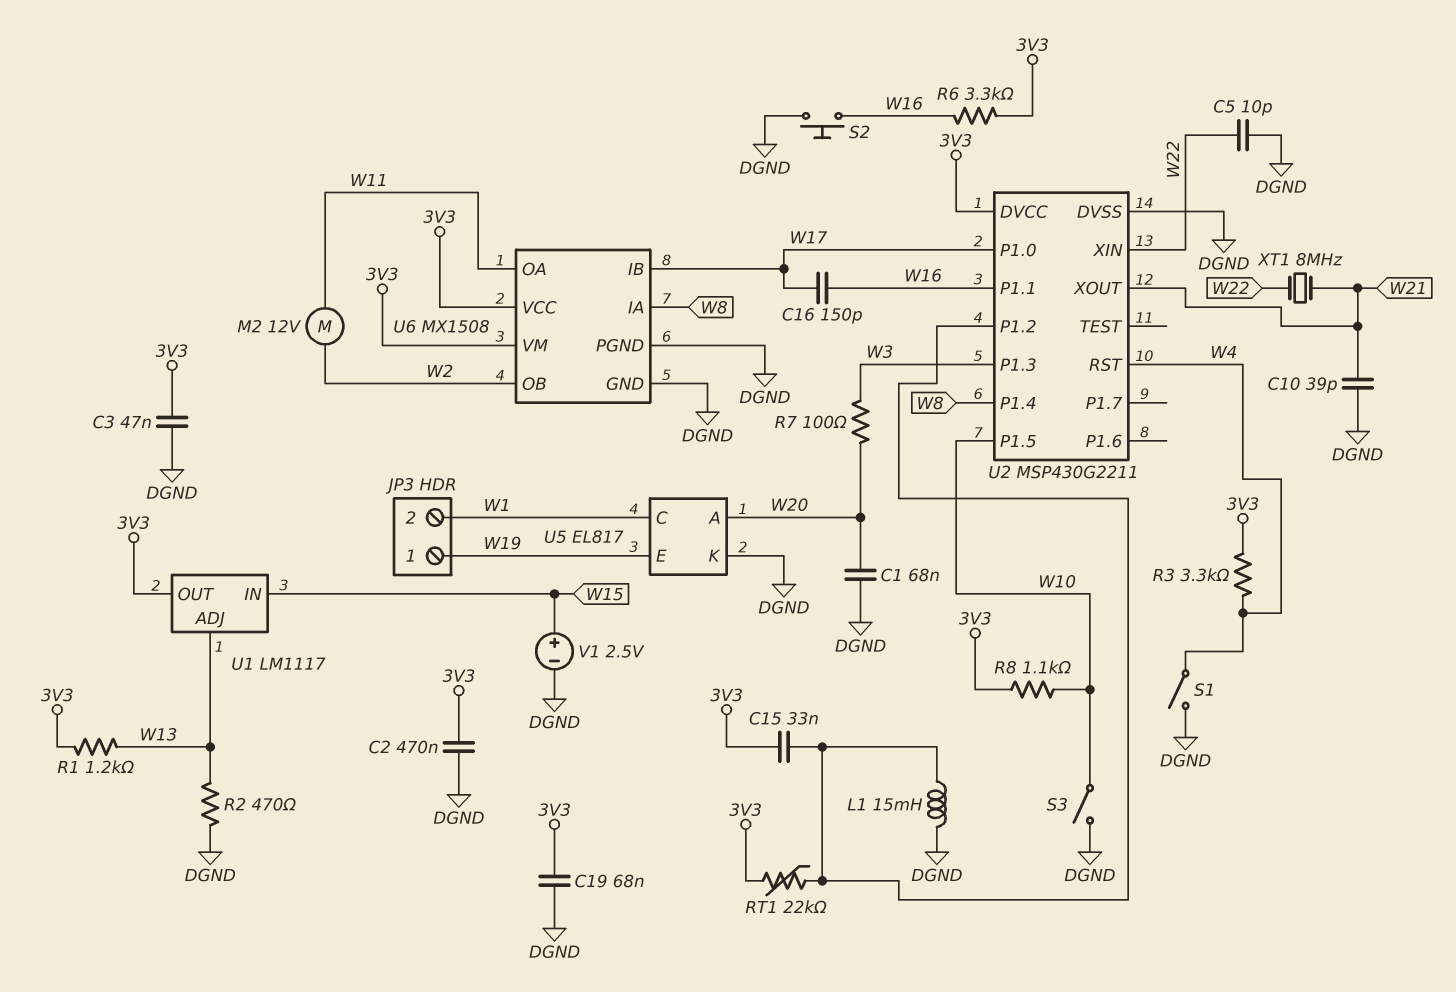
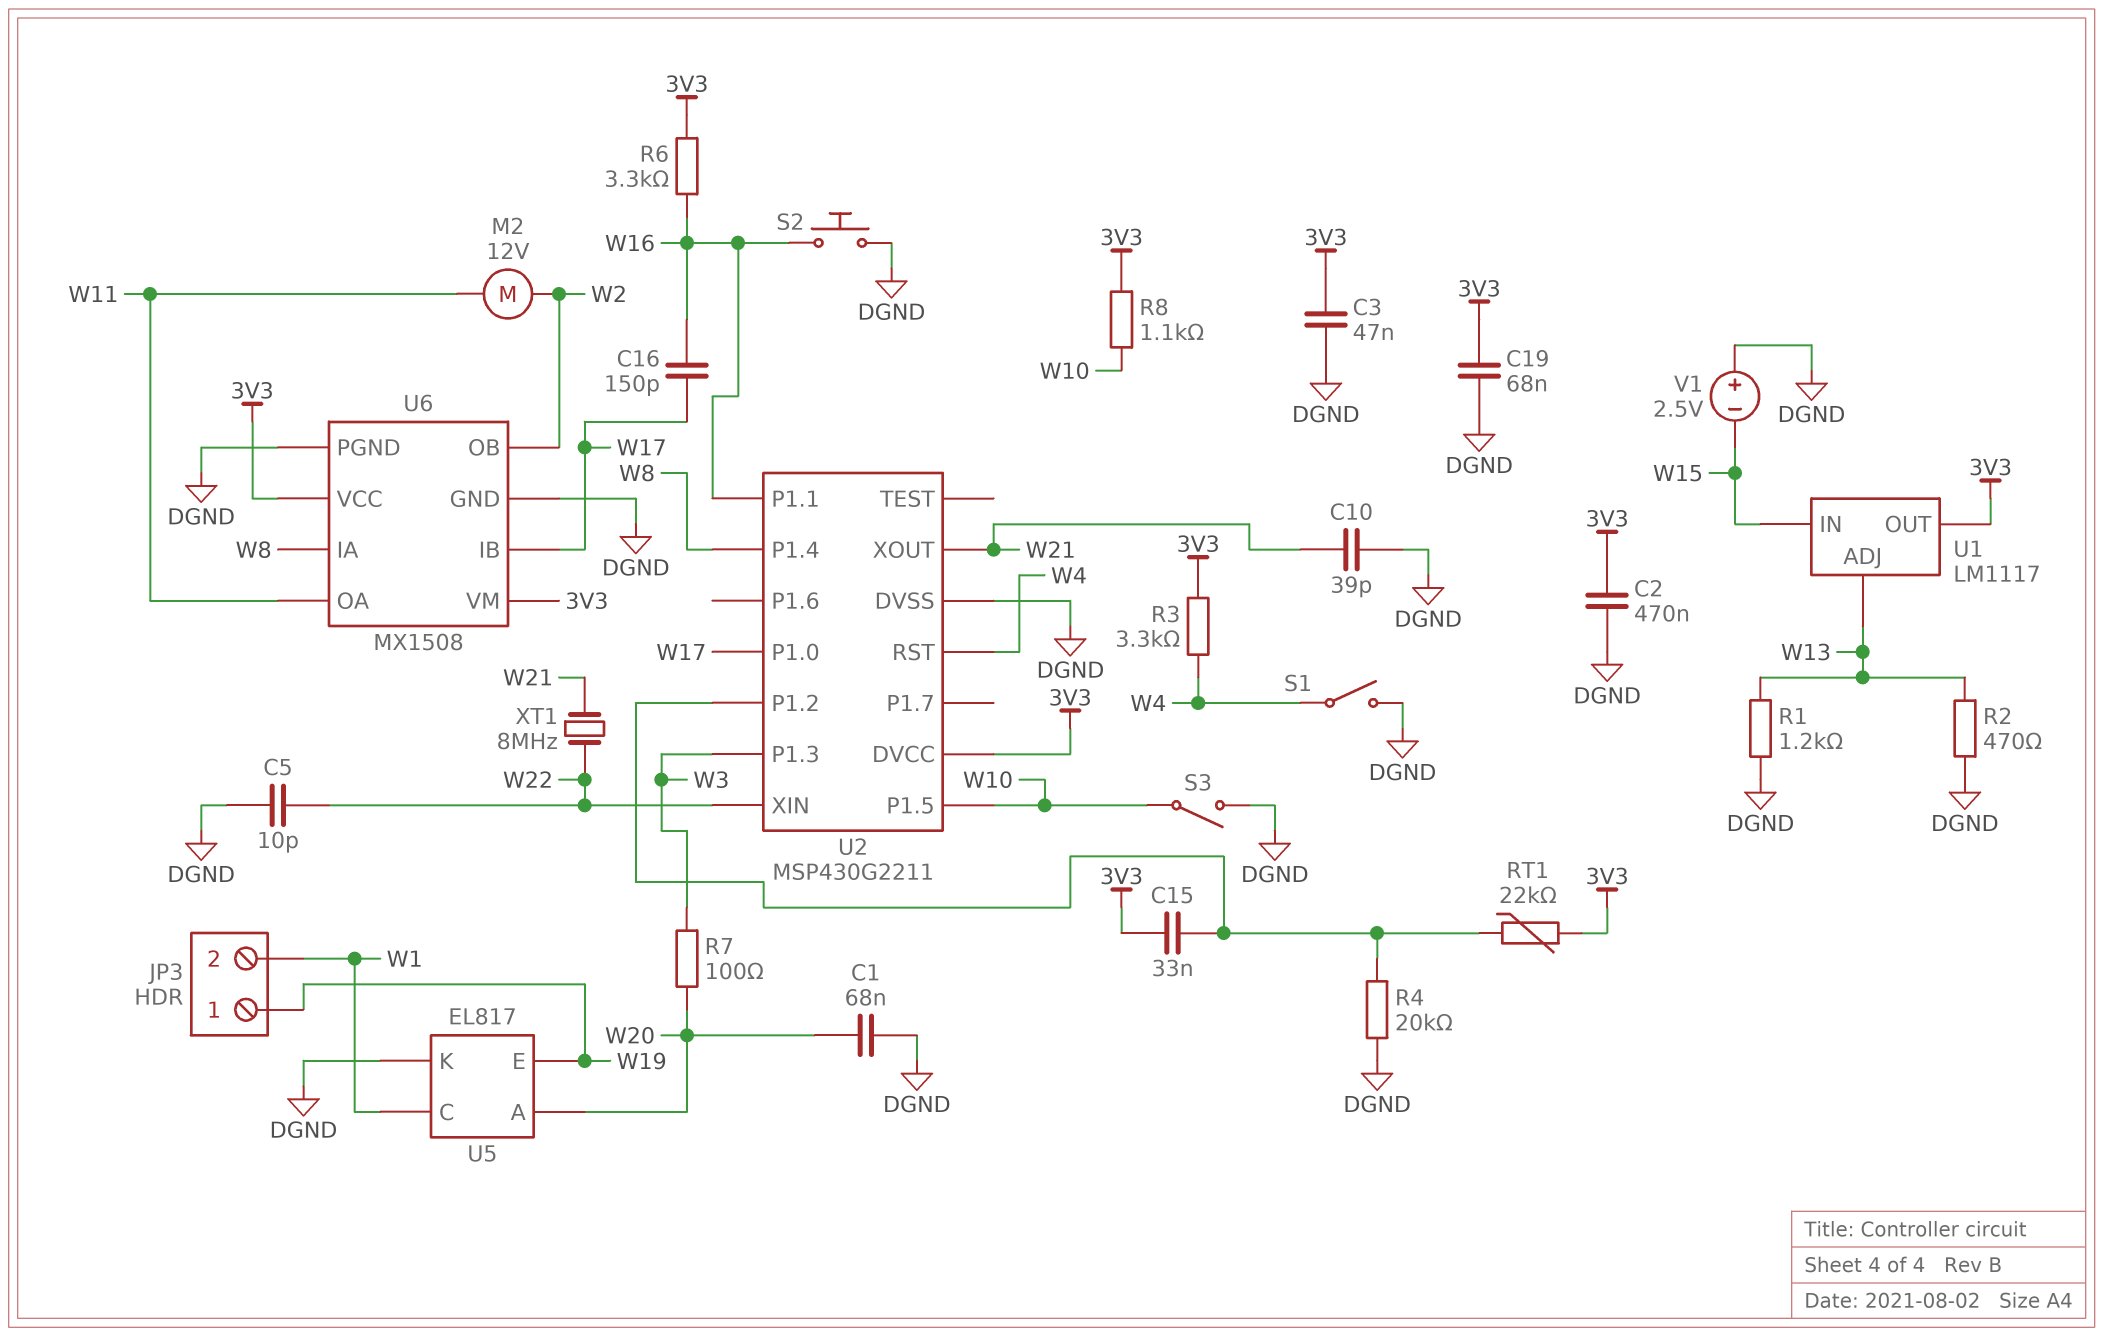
L1: 15mH (DGND, U2/P1.2) -> none
R1: 1.2k (3V3, W13) -> 1.2k (DGND, W13)
R4: none -> 20k (DGND, U2/P1.2)
V1: 2.5V (plus W15, minus DGND) -> 2.5V (plus DGND, minus W15)

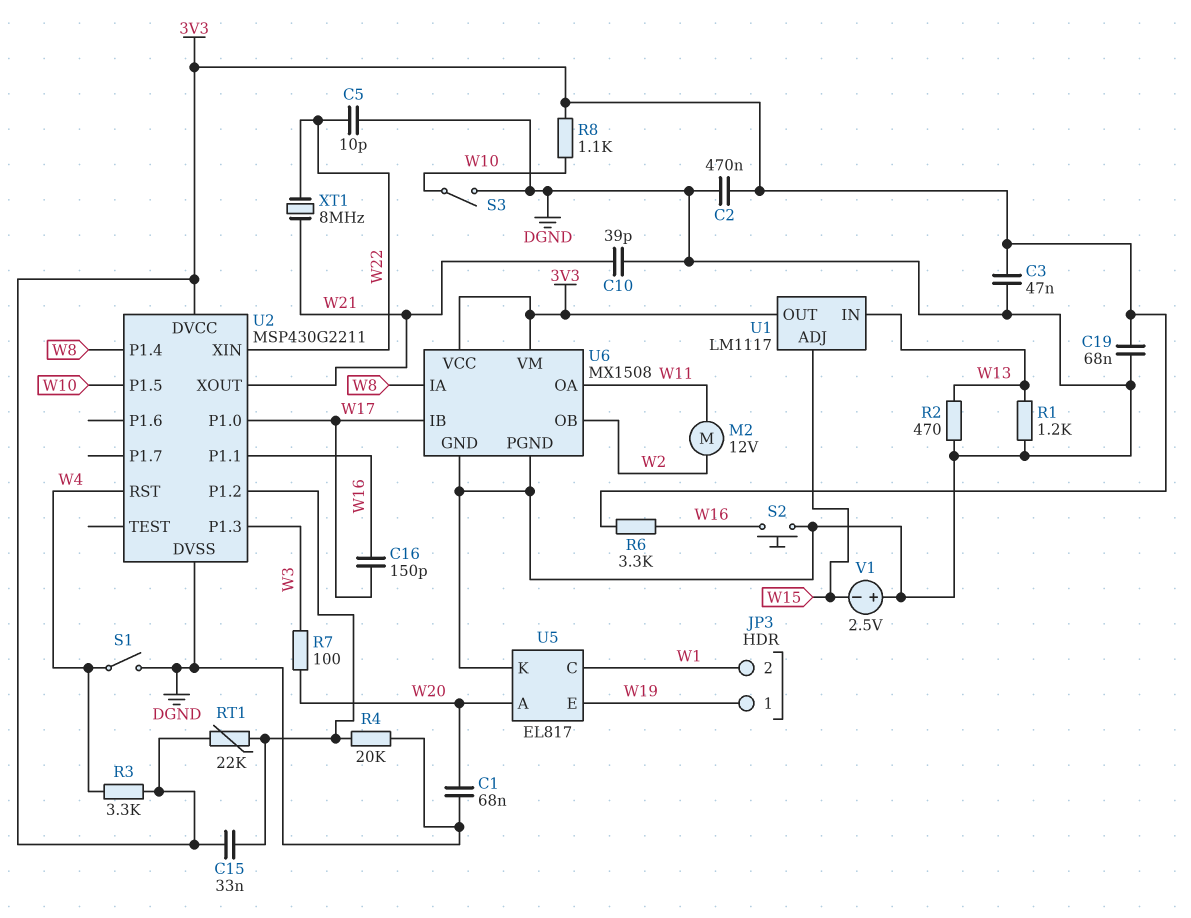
U1 pin ADJ: W13 -> W15
U1 pin IN: W15 -> W13

